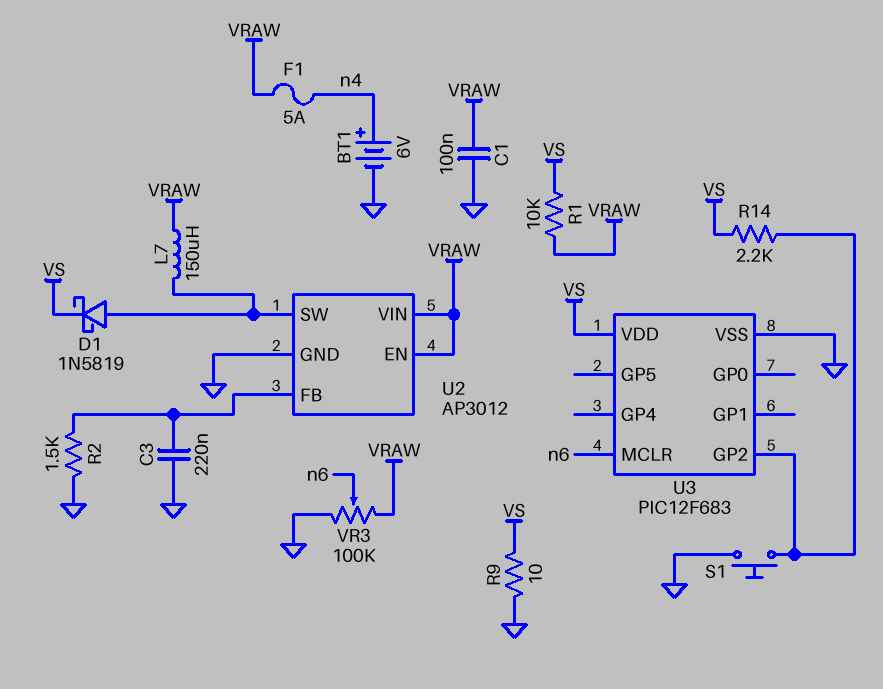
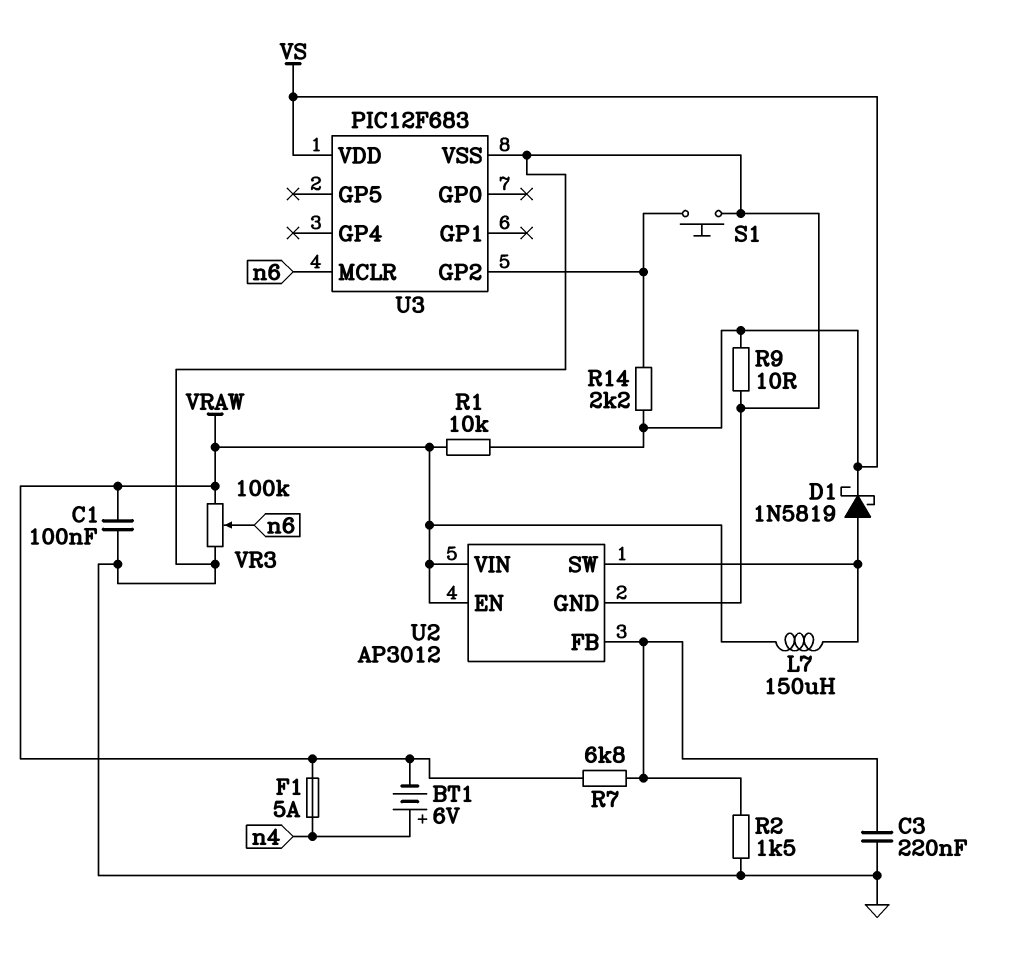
BT1: 6V (plus n4, minus GND) -> 6V (plus n4, minus VRAW)
R7: none -> 6.8k (U2/FB, VRAW)

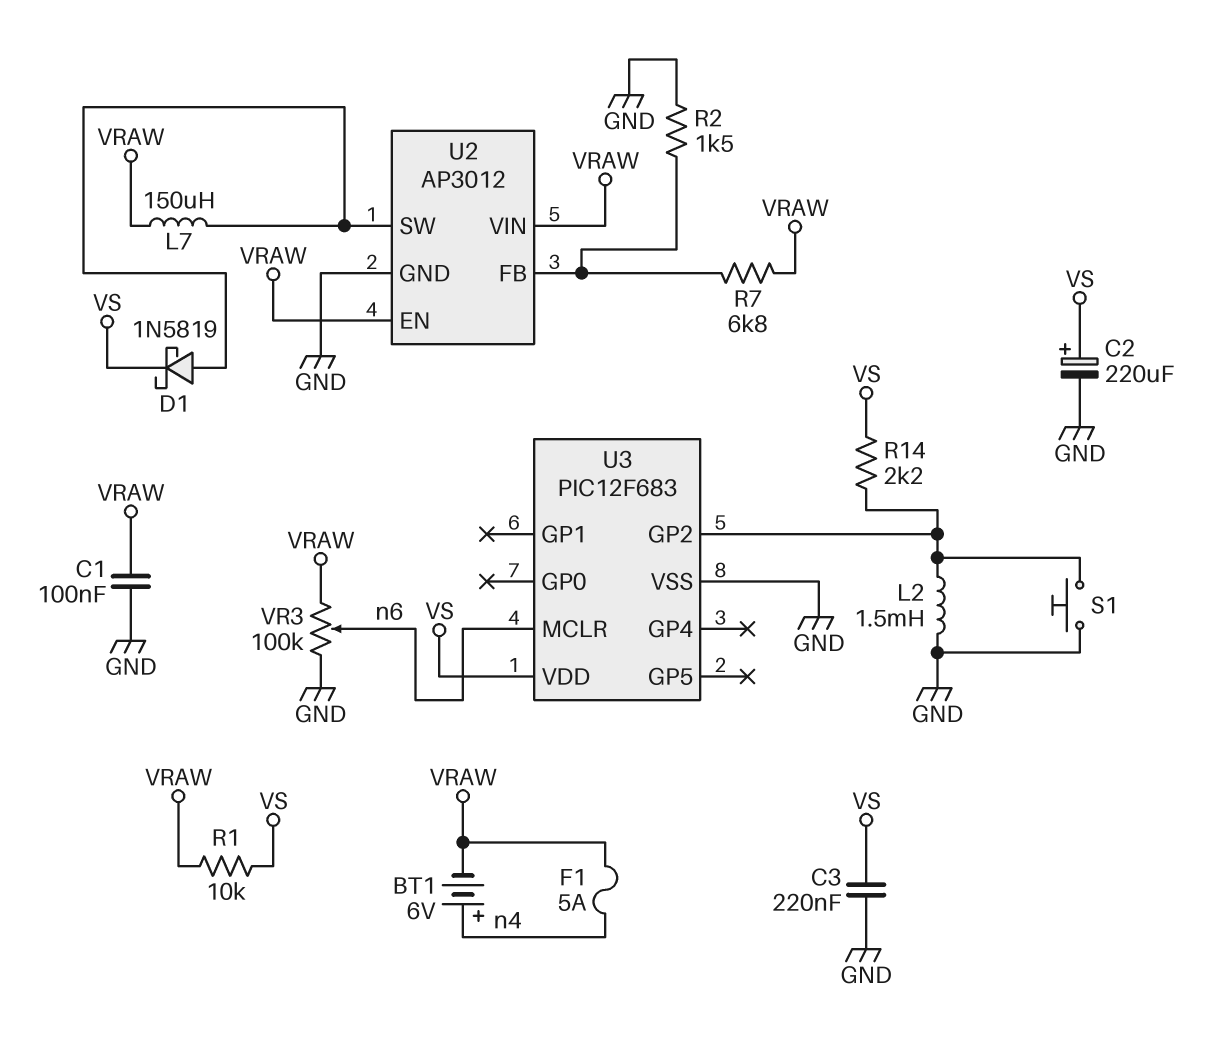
C2: none -> 220uF (plus VS, minus GND)
C3: 220nF (GND, U2/FB) -> 220nF (GND, VS)
L2: none -> 1.5mH (GND, U3/GP2)
R9: 10 (GND, VS) -> none

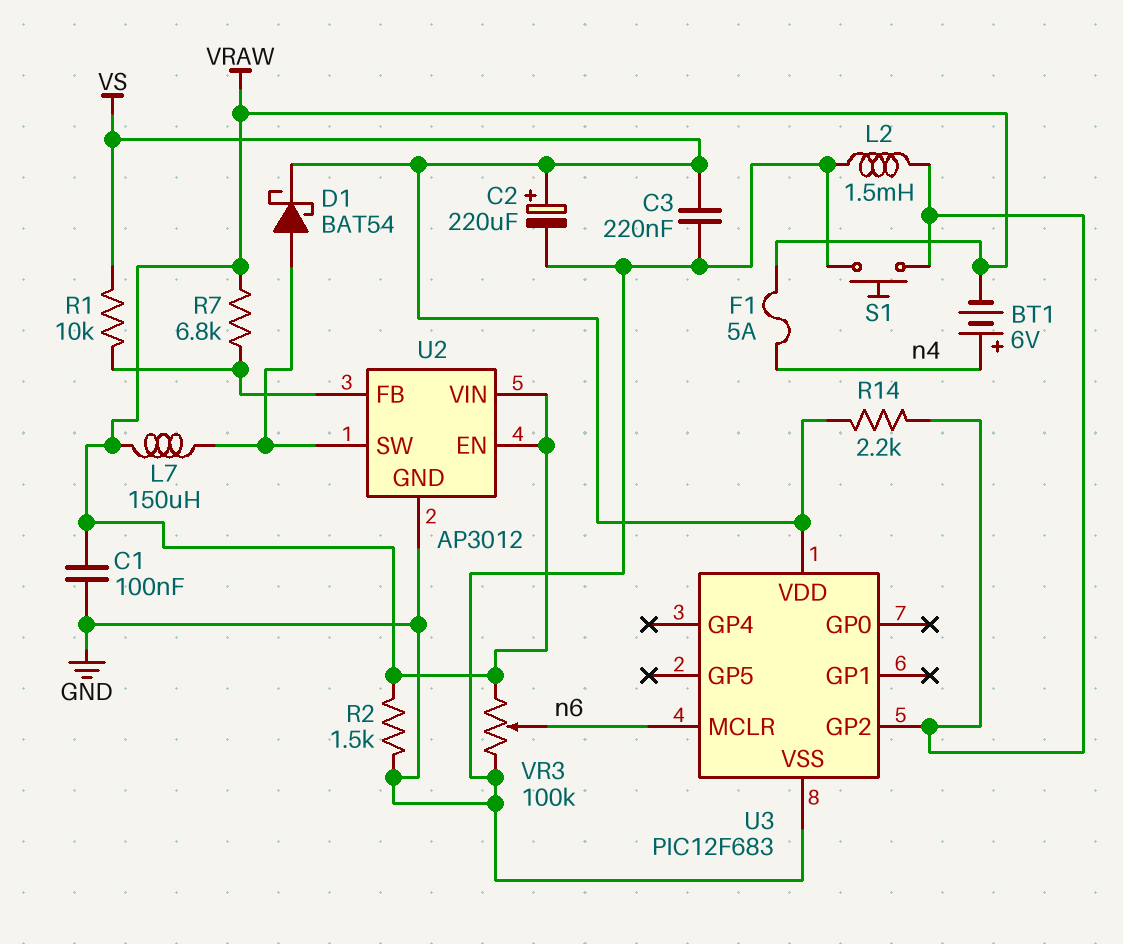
D1: schottky 1N5819 (A U2/SW, K VS) -> schottky BAT54 (A U2/SW, K VS)
R1: 10k (VRAW, VS) -> 10k (U2/FB, VS)
R2: 1.5k (GND, U2/FB) -> 1.5k (GND, VRAW)

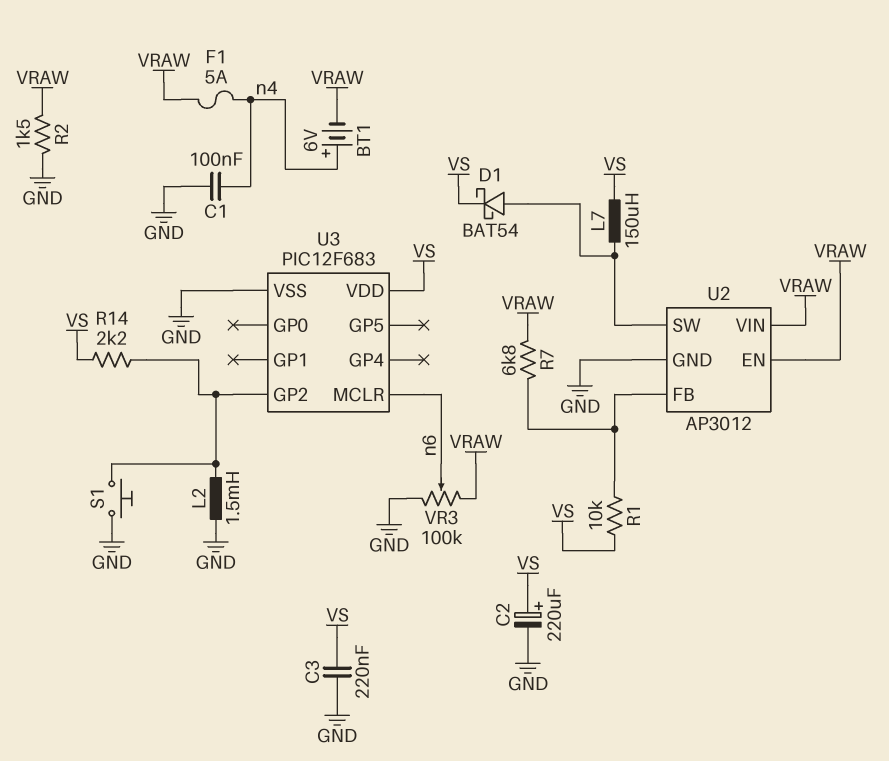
C1: 100nF (GND, VRAW) -> 100nF (GND, n4)
L7: 150uH (U2/SW, VRAW) -> 150uH (U2/SW, VS)

